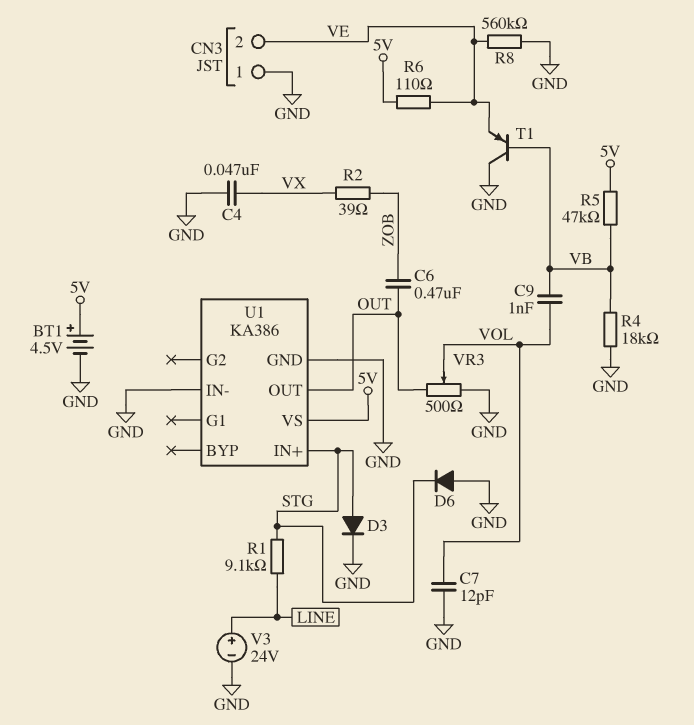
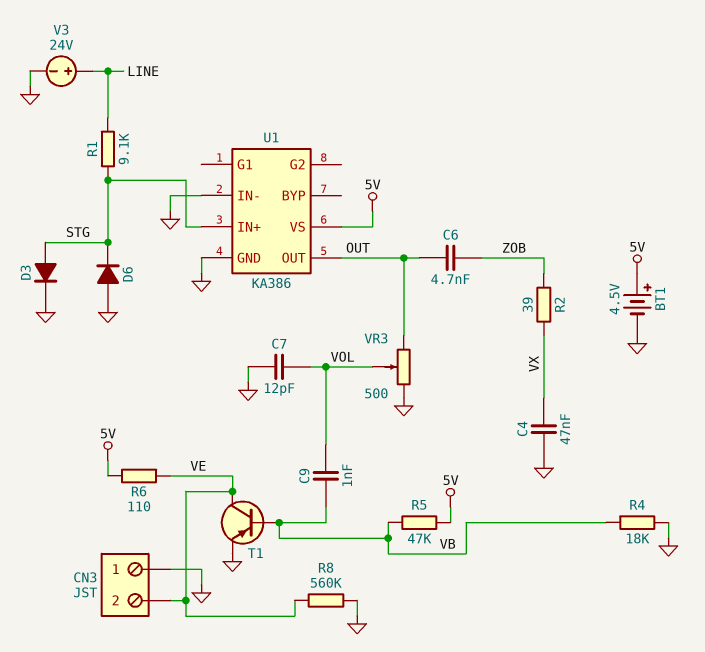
C6: 470nF (OUT, ZOB) -> 4.7nF (OUT, ZOB)
T1: PNP (B VB, C GND, E VE) -> PNP (B VB, C VE, E GND)

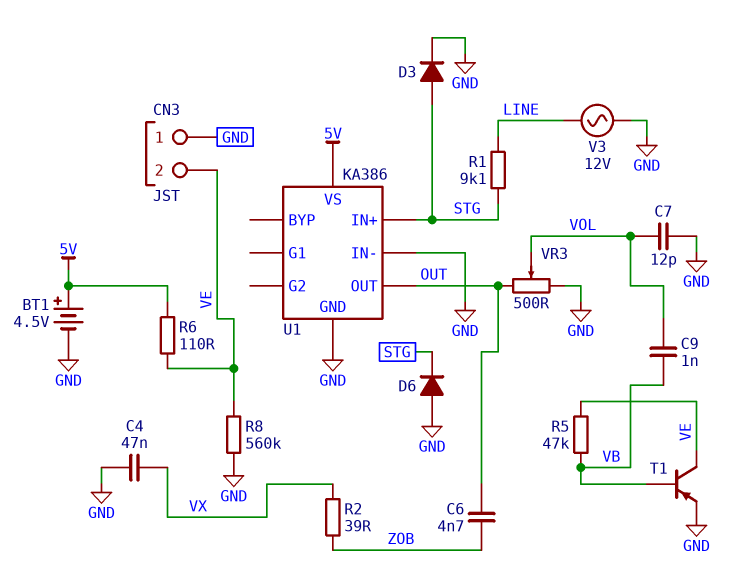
R4: 18k (GND, VB) -> none
R5: 47k (5V, VB) -> 47k (VB, VE)
V3: 24V (plus LINE, minus GND) -> AC 12V (GND, LINE)

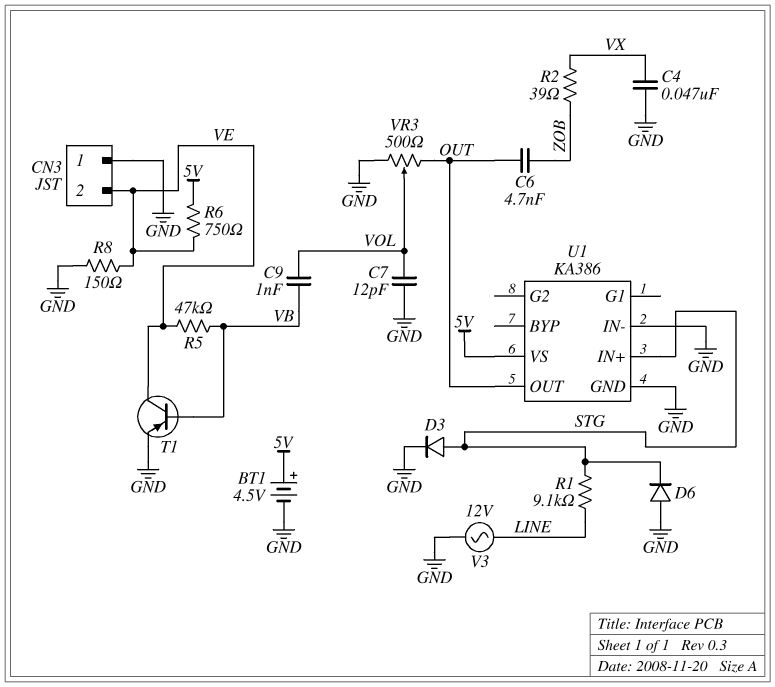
R6: 110 (5V, VE) -> 750 (5V, VE)
R8: 560k (GND, VE) -> 150 (GND, VE)

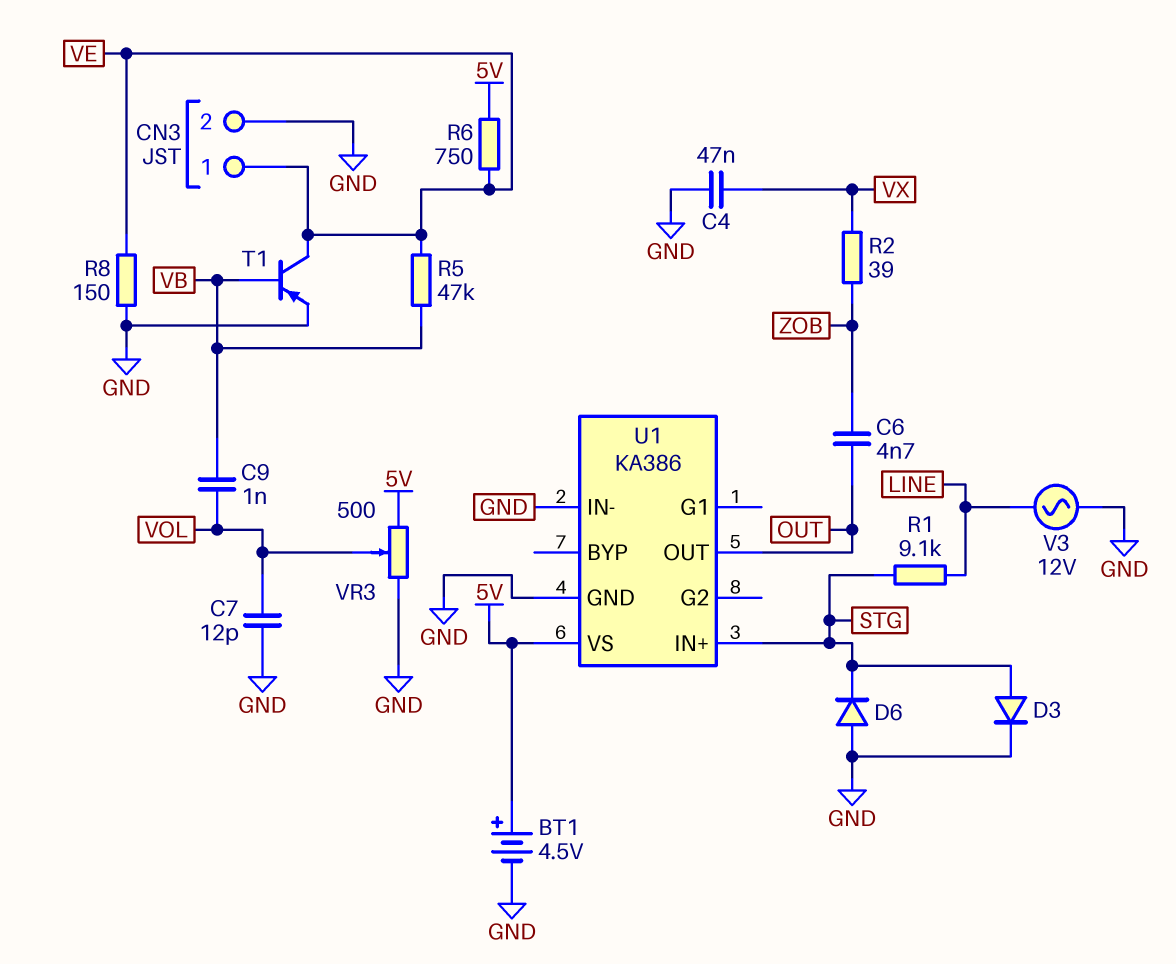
CN3 pin 1: GND -> VE
CN3 pin 2: VE -> GND
VR3: 500 (GND, OUT, wiper VOL) -> 500 (5V, GND, wiper VOL)

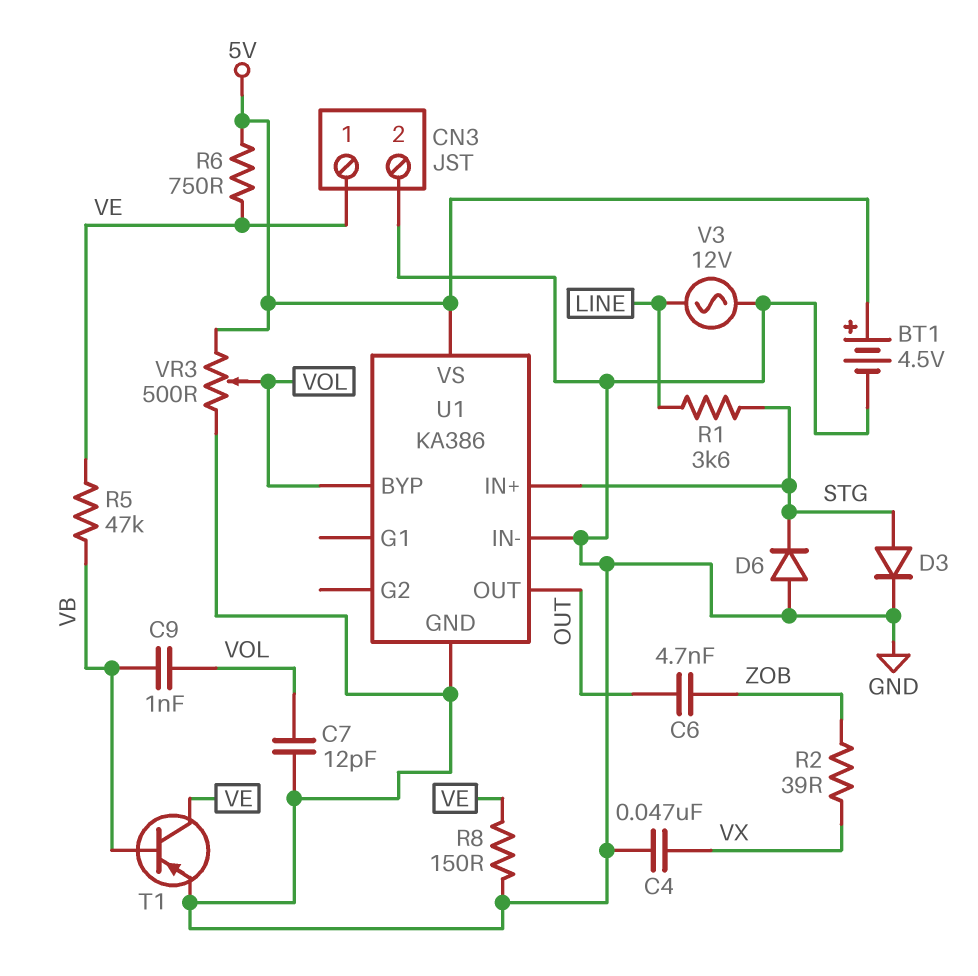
R1: 9.1k (LINE, STG) -> 3.6k (LINE, STG)
U1 pin BYP: none -> VOL

